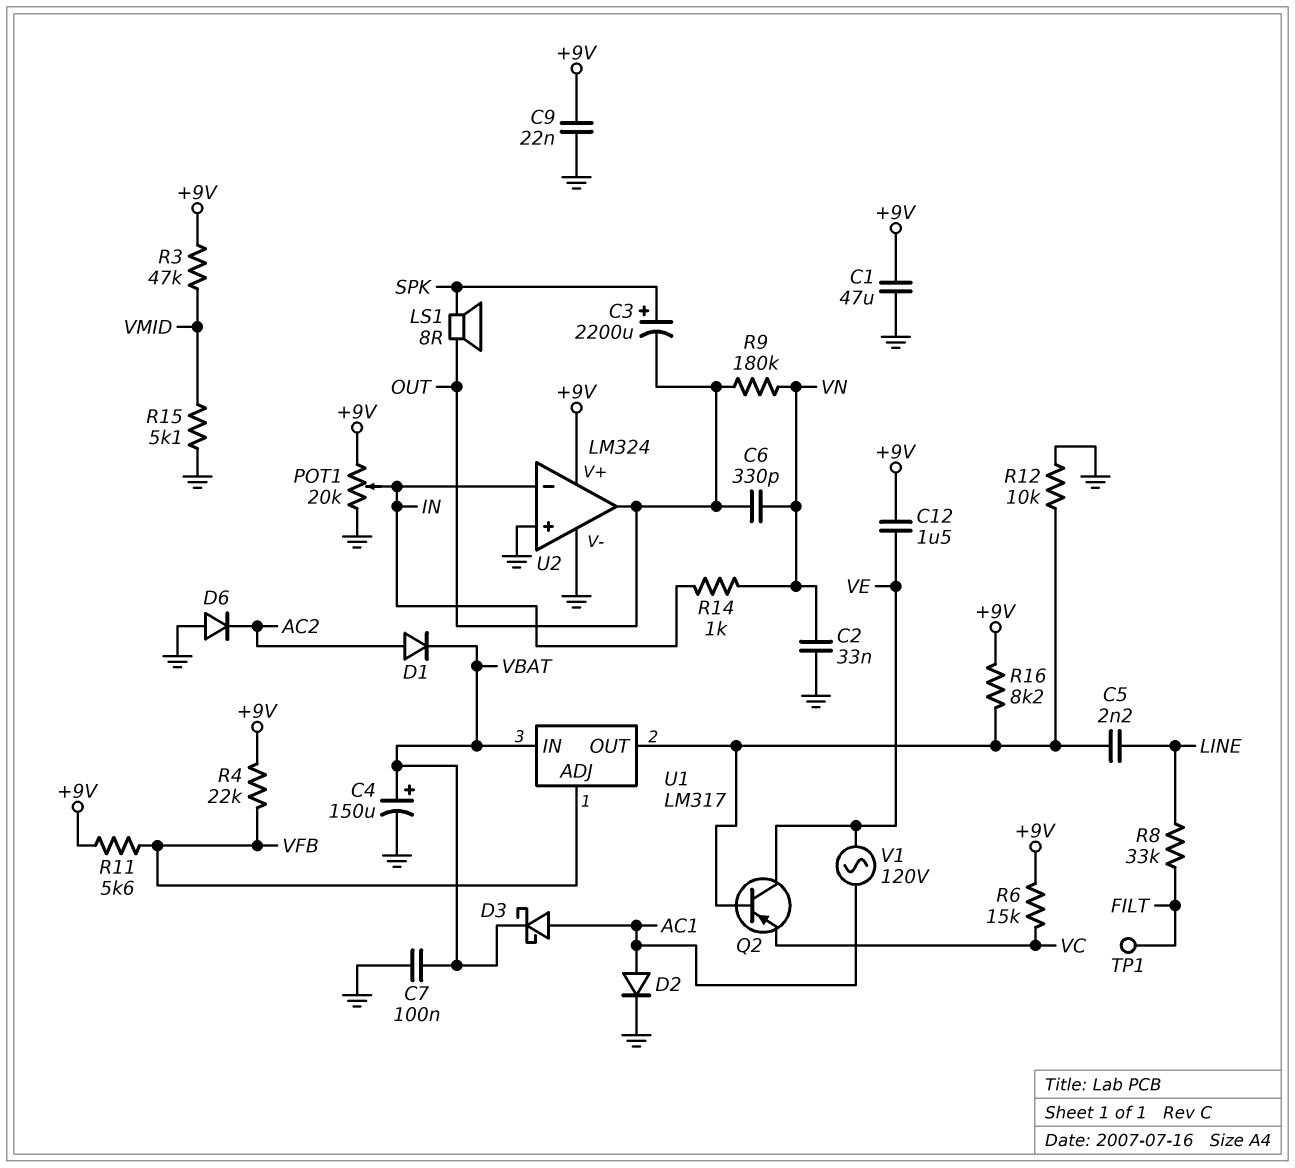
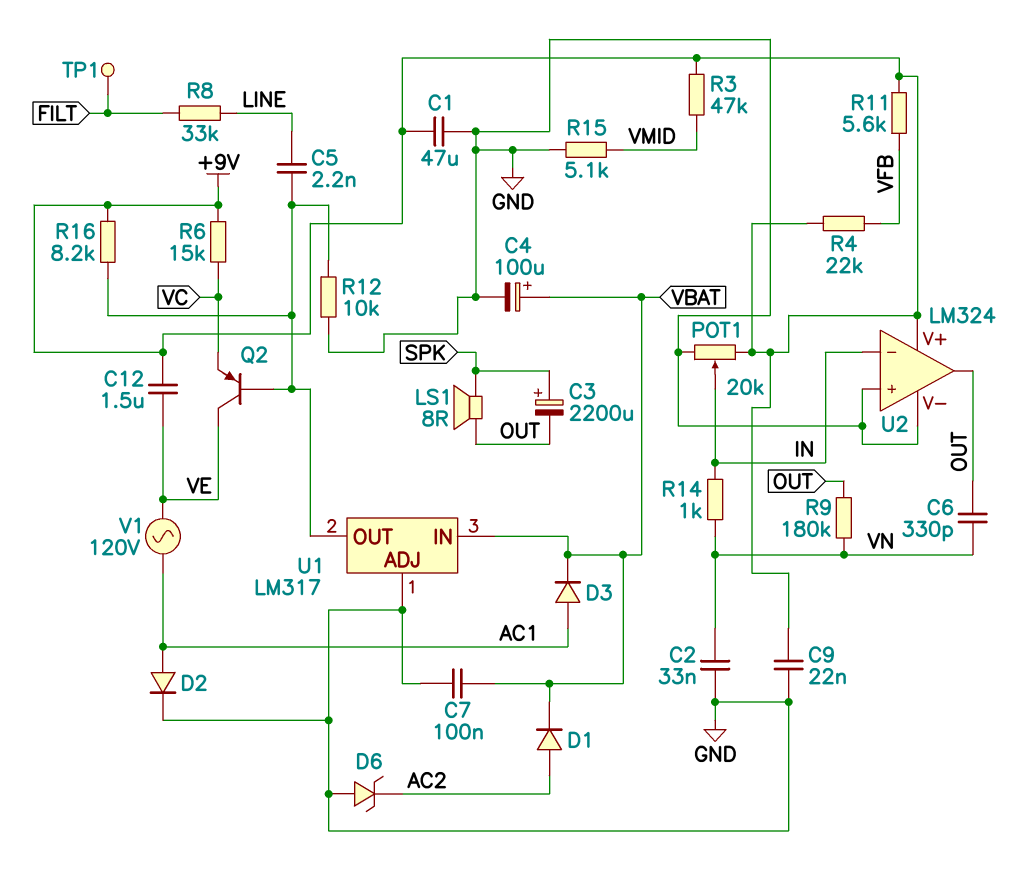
C4: 150uF (plus VBAT, minus GND) -> 100uF (plus VBAT, minus GND)
D3: schottky (A AC1, K VBAT) -> diode (A AC1, K VBAT)
D6: diode (A GND, K AC2) -> zener (A GND, K AC2)
U1 pin ADJ: VFB -> GND

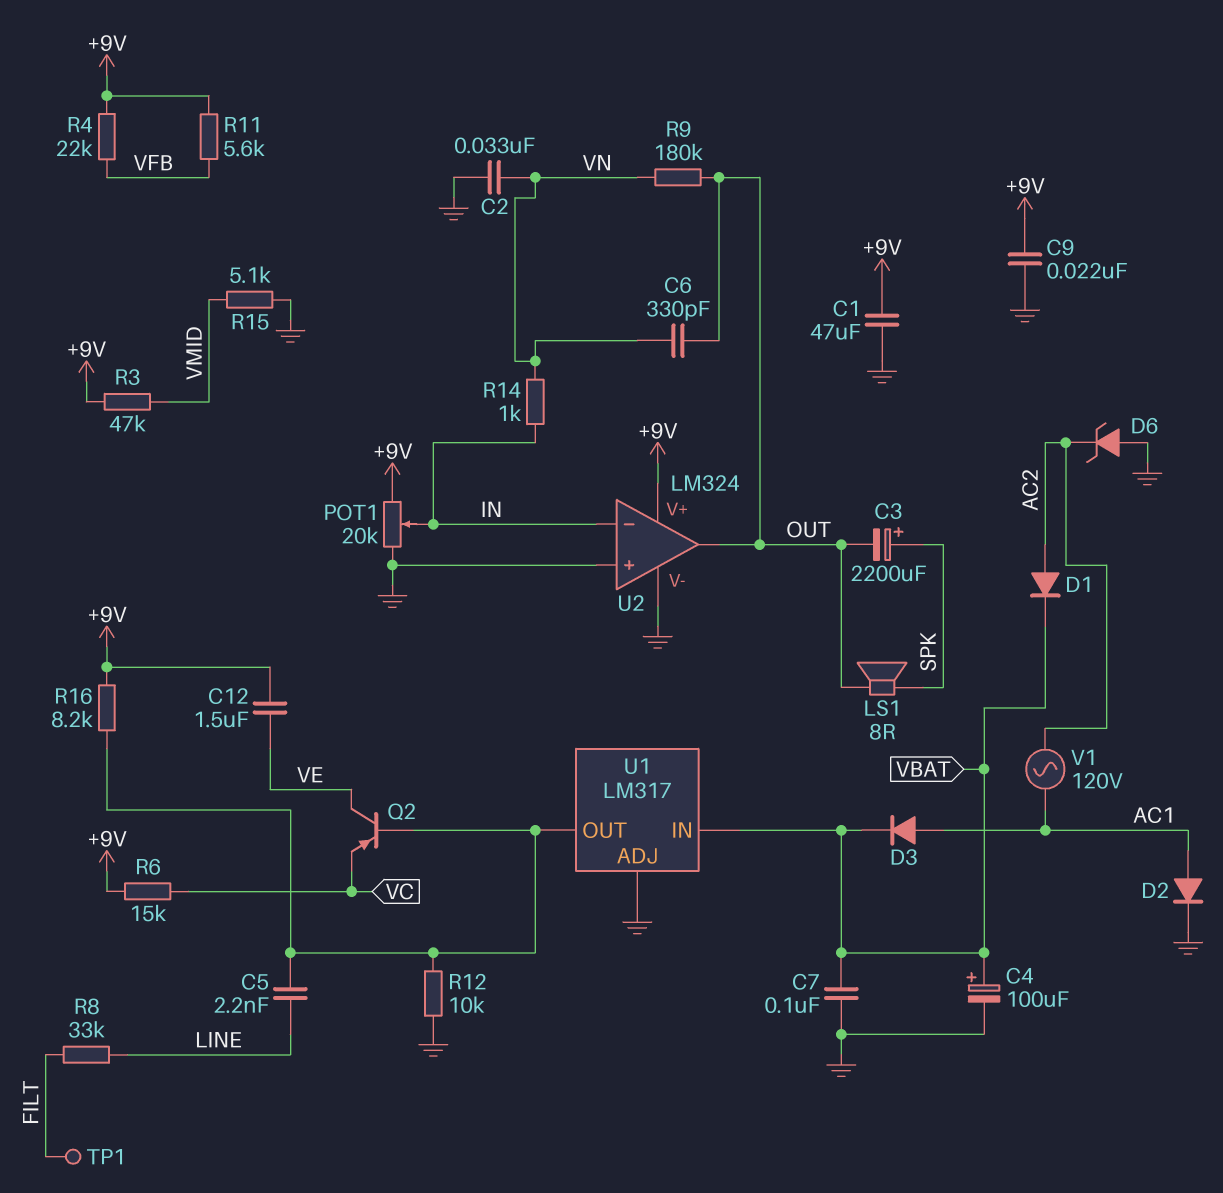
V1: AC 120V (AC1, VE) -> AC 120V (AC1, AC2)

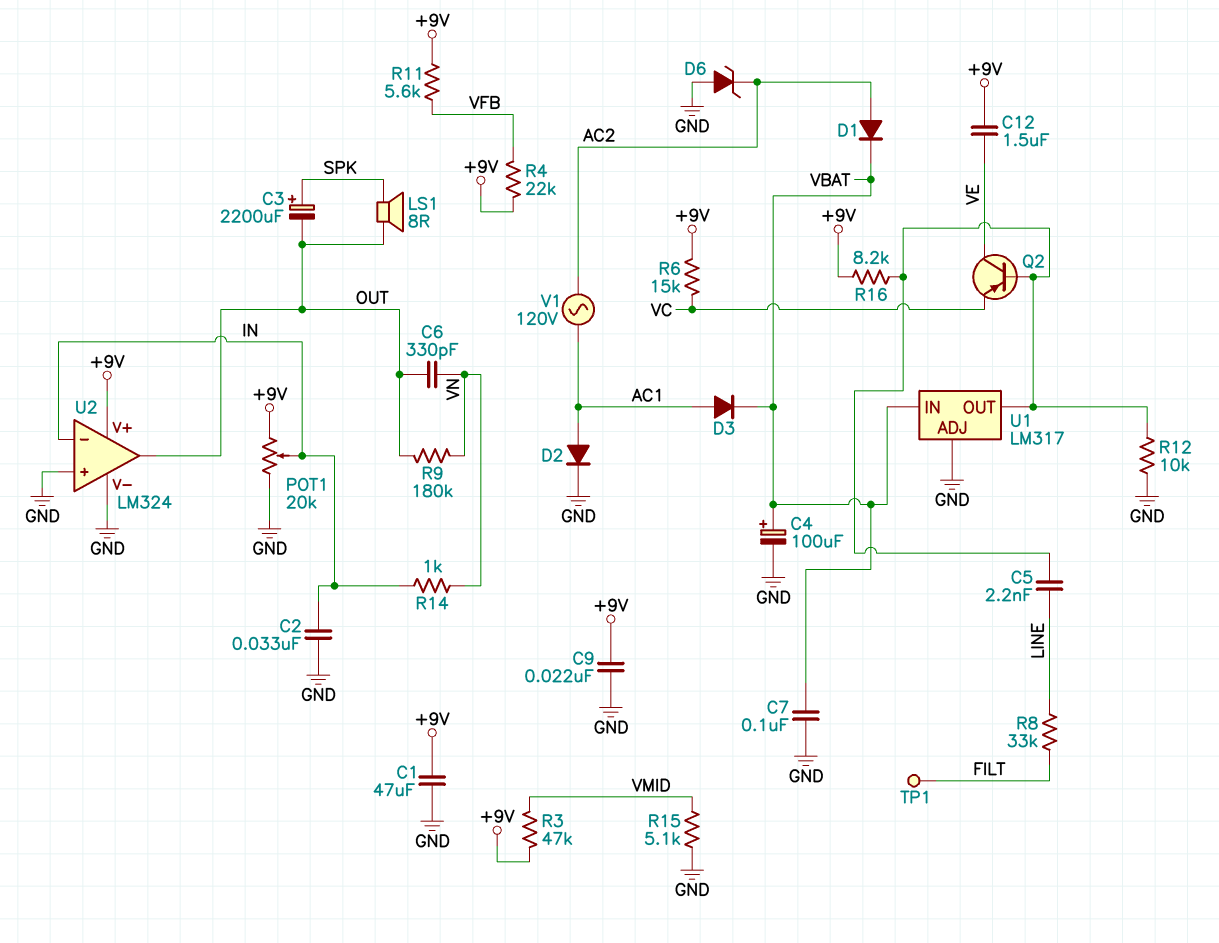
C2: 33nF (GND, VN) -> 33nF (GND, IN)

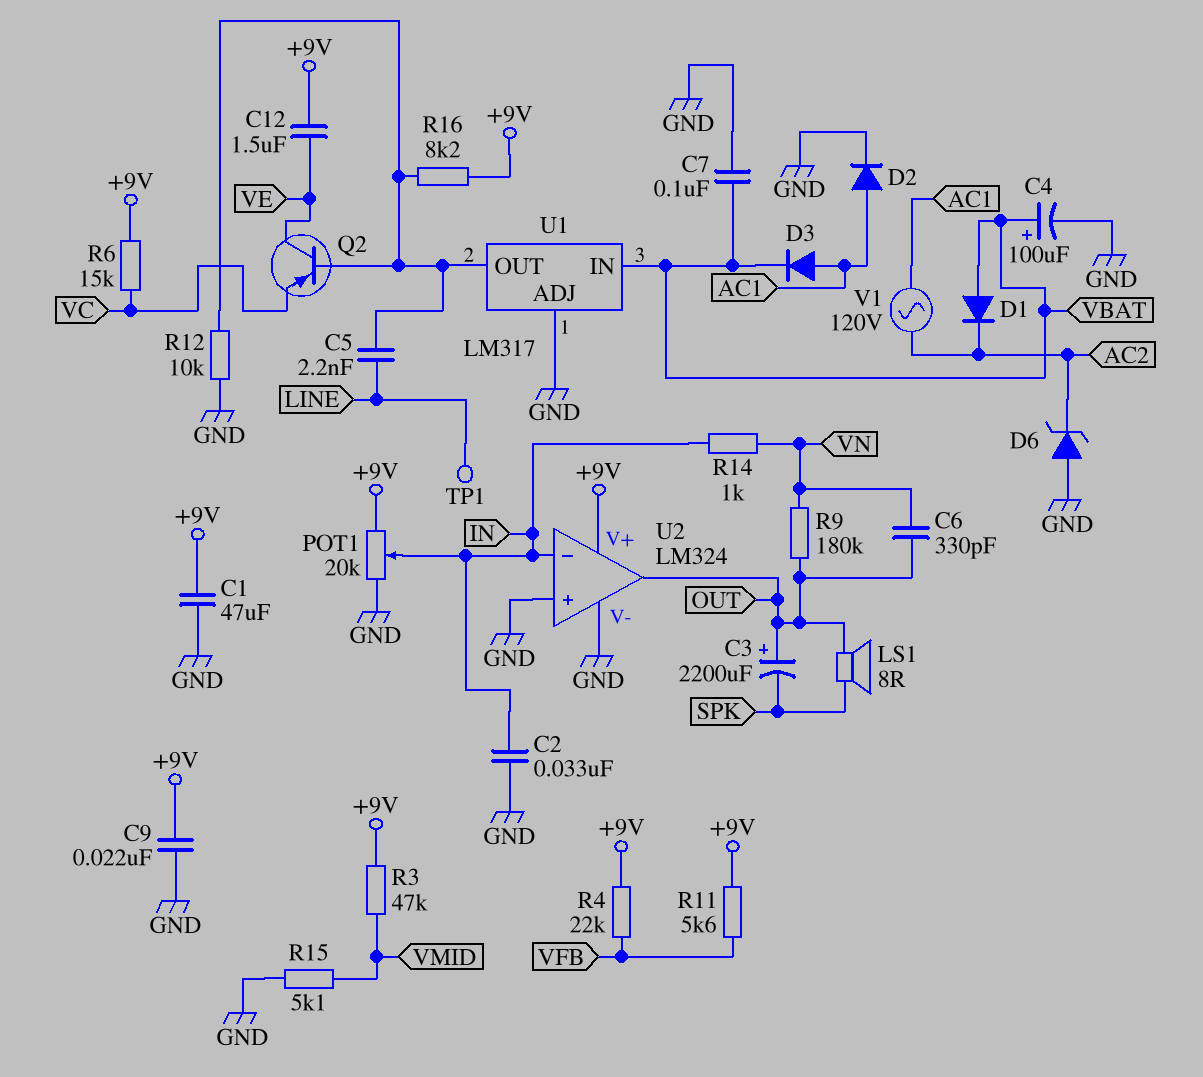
C3: 2200uF (plus SPK, minus OUT) -> 2200uF (plus OUT, minus SPK)
D1: diode (A AC2, K VBAT) -> diode (A VBAT, K AC2)
R8: 33k (FILT, LINE) -> none
TP1: test point (FILT) -> test point (LINE)

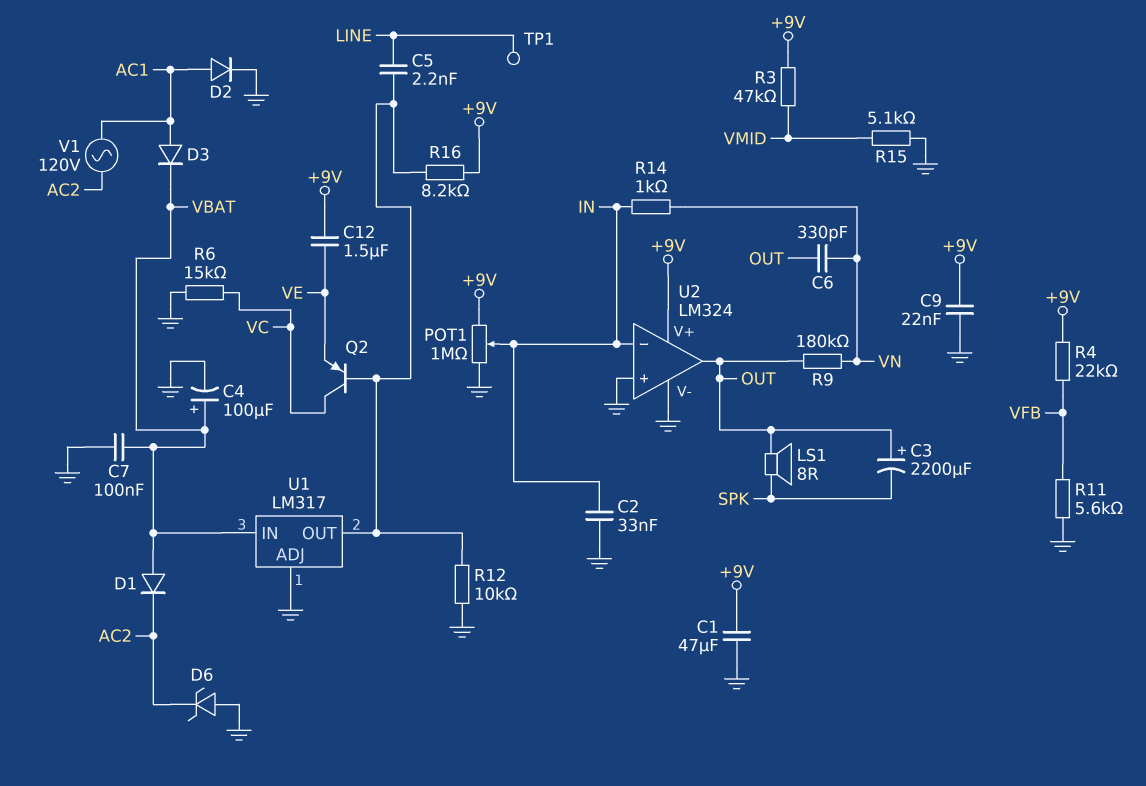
POT1: 20k (+9V, GND, wiper IN) -> 1M (+9V, GND, wiper IN)
Q2: PNP (B U1/OUT, C VE, E VC) -> PNP (B U1/OUT, C VC, E VE)
R6: 15k (+9V, VC) -> 15k (GND, VC)
R11: 5.6k (+9V, VFB) -> 5.6k (GND, VFB)

